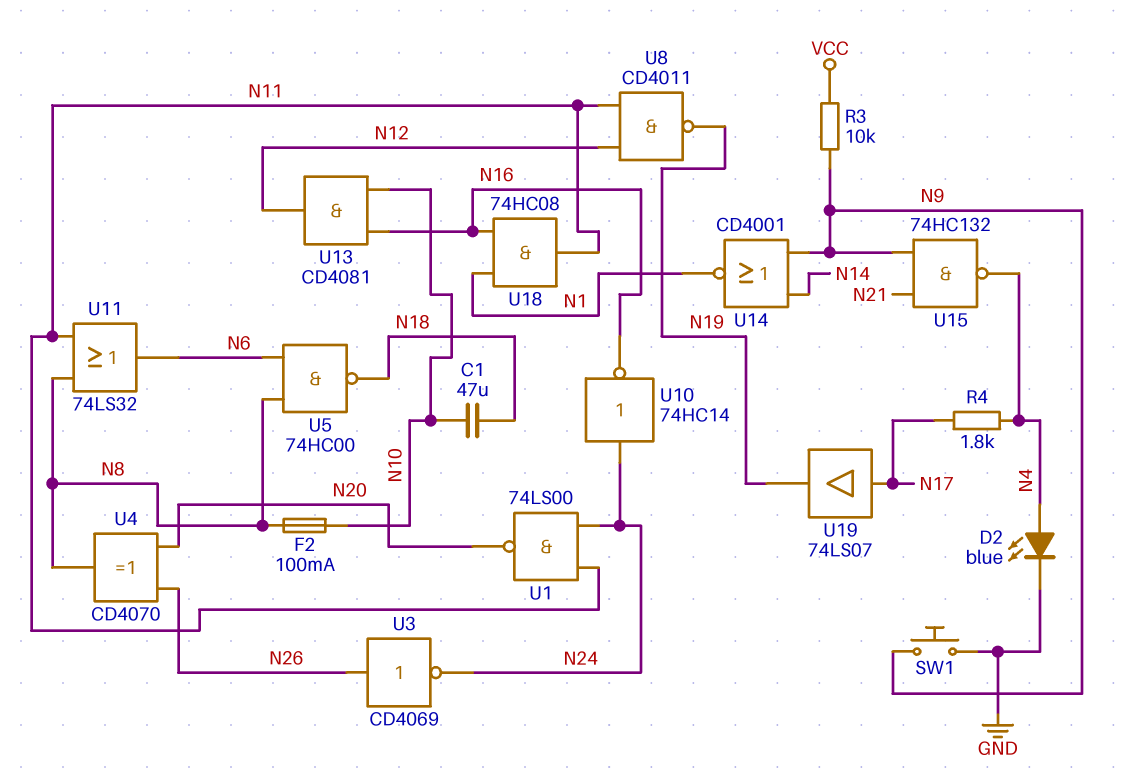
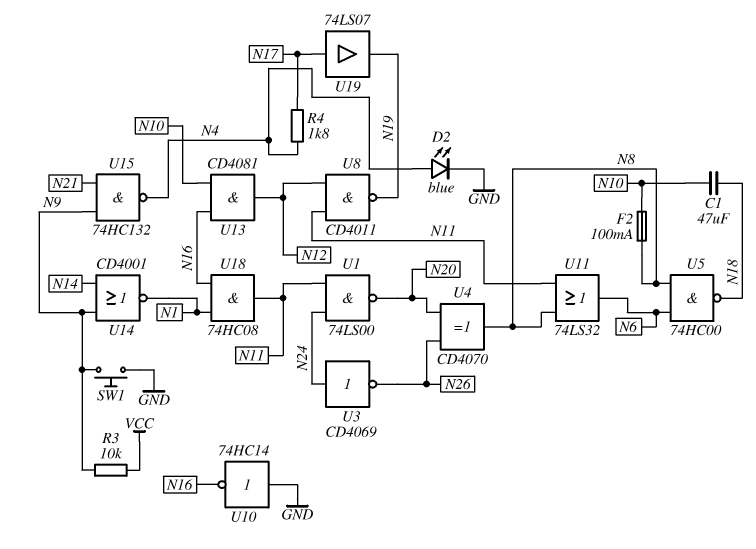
U3: NOT CD4069 (in N26, out N24) -> NOT CD4069 (in N24, out N26)
U10: NOT 74HC14 (in N24, out N16) -> NOT 74HC14 (in GND, out N16)

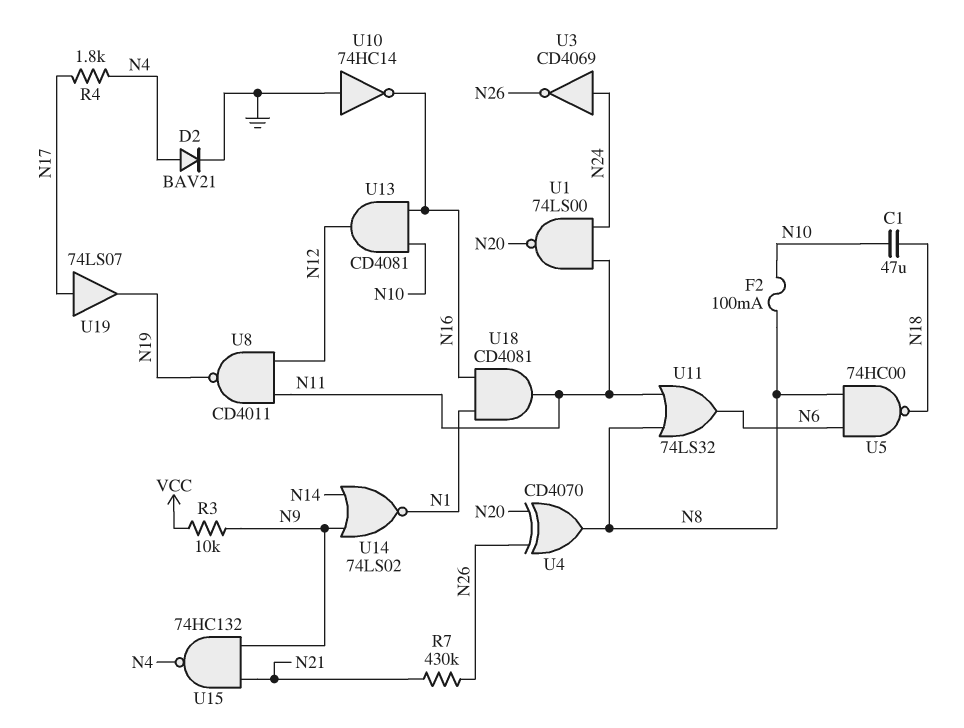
D2: LED blue (A N4, K GND) -> diode BAV21 (A N4, K GND)
R7: none -> 430k (N21, N26)
SW1: button (GND, N9) -> none
U14: NOR CD4001 (in N9, in N14, out N1) -> NOR 74LS02 (in N9, in N14, out N1)
U18: AND 74HC08 (in N1, in N16, out N11) -> AND CD4081 (in N1, in N16, out N11)

